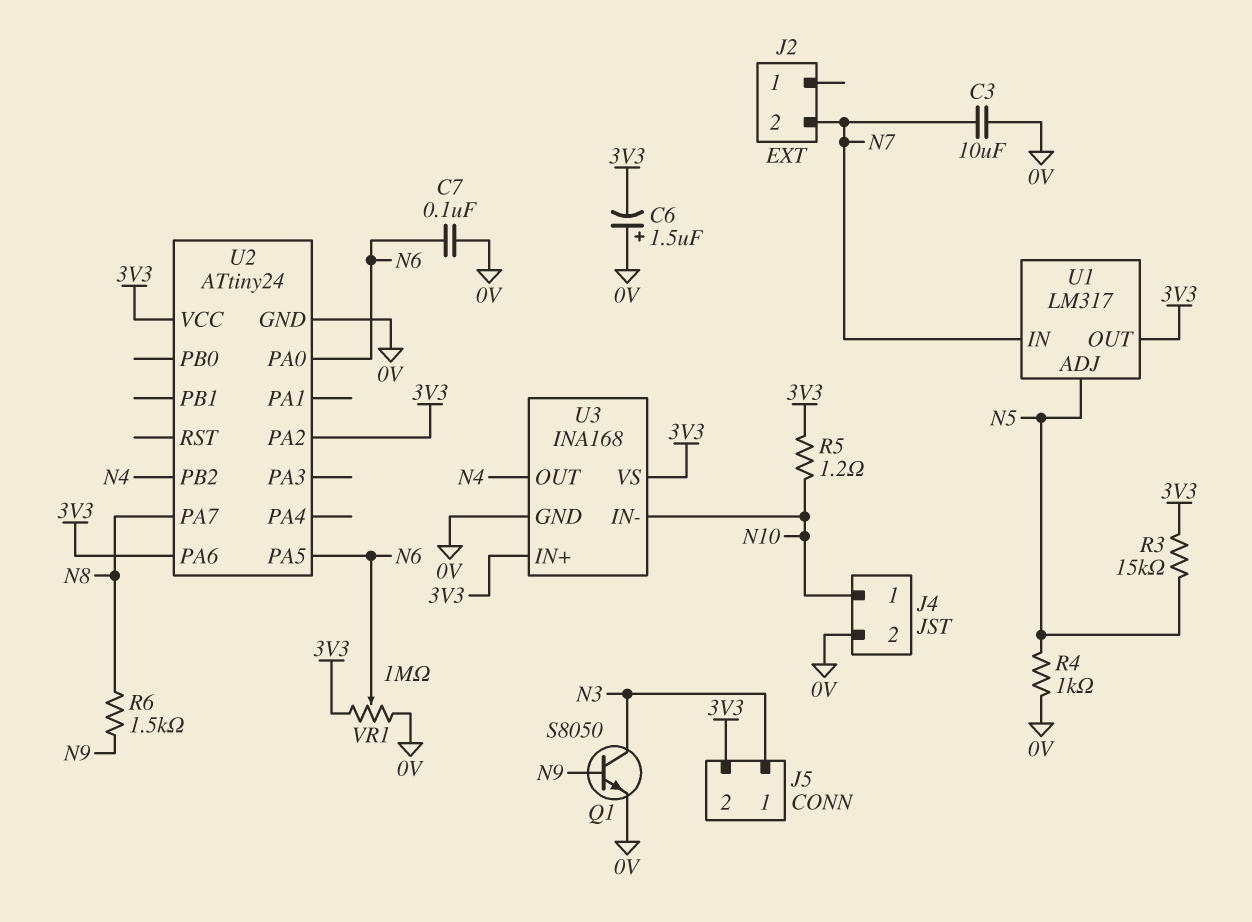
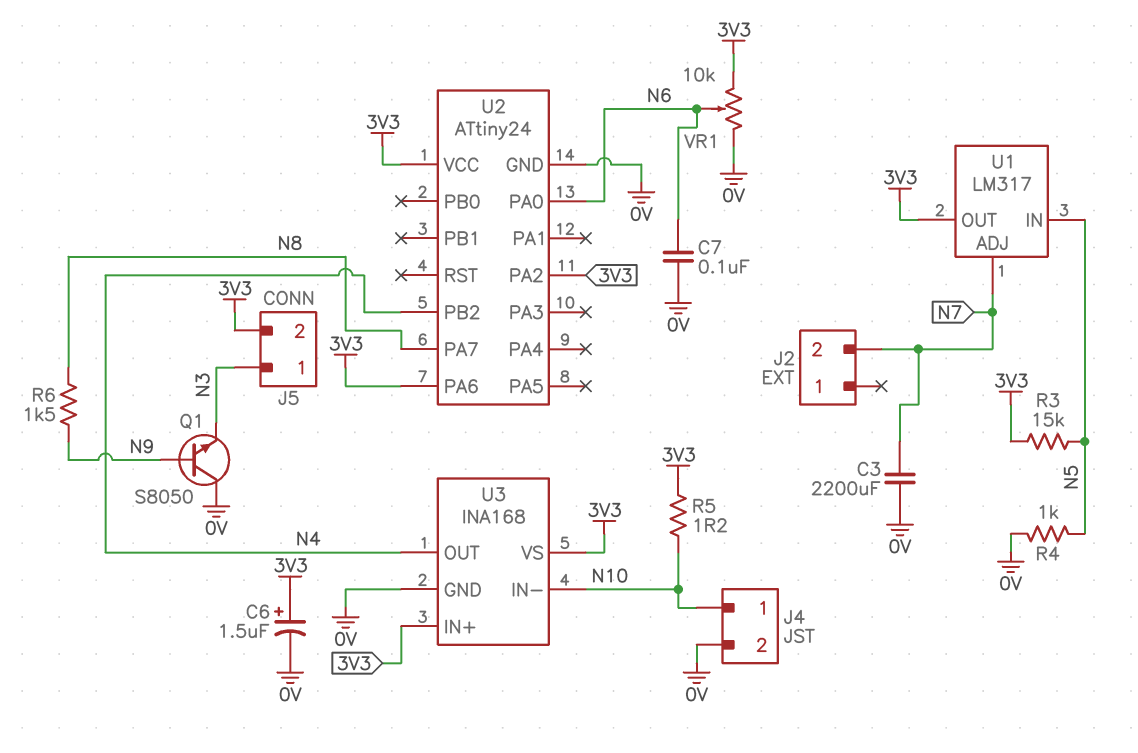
C3: 10uF (0V, N7) -> 2200uF (0V, N7)
C6: 1.5uF (plus 0V, minus 3V3) -> 1.5uF (plus 3V3, minus 0V)
Q1: NPN S8050 (B N9, C N3, E 0V) -> NPN S8050 (B N9, C 0V, E N3)
U1 pin ADJ: N5 -> N7
U1 pin IN: N7 -> N5
U2 pin PA5: N6 -> none
VR1: 1M (0V, 3V3, wiper N6) -> 10k (0V, 3V3, wiper N6)

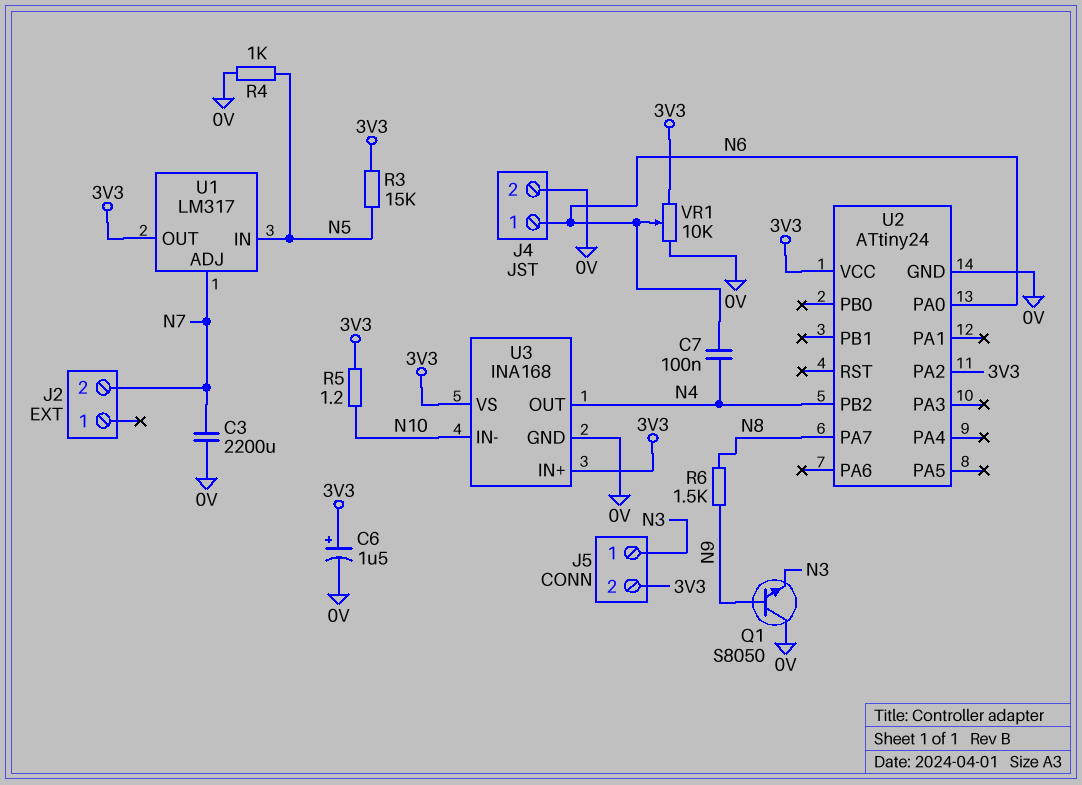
C7: 100nF (0V, N6) -> 100nF (N4, N6)
J4 pin 1: N10 -> N6
U2 pin PA6: 3V3 -> none

